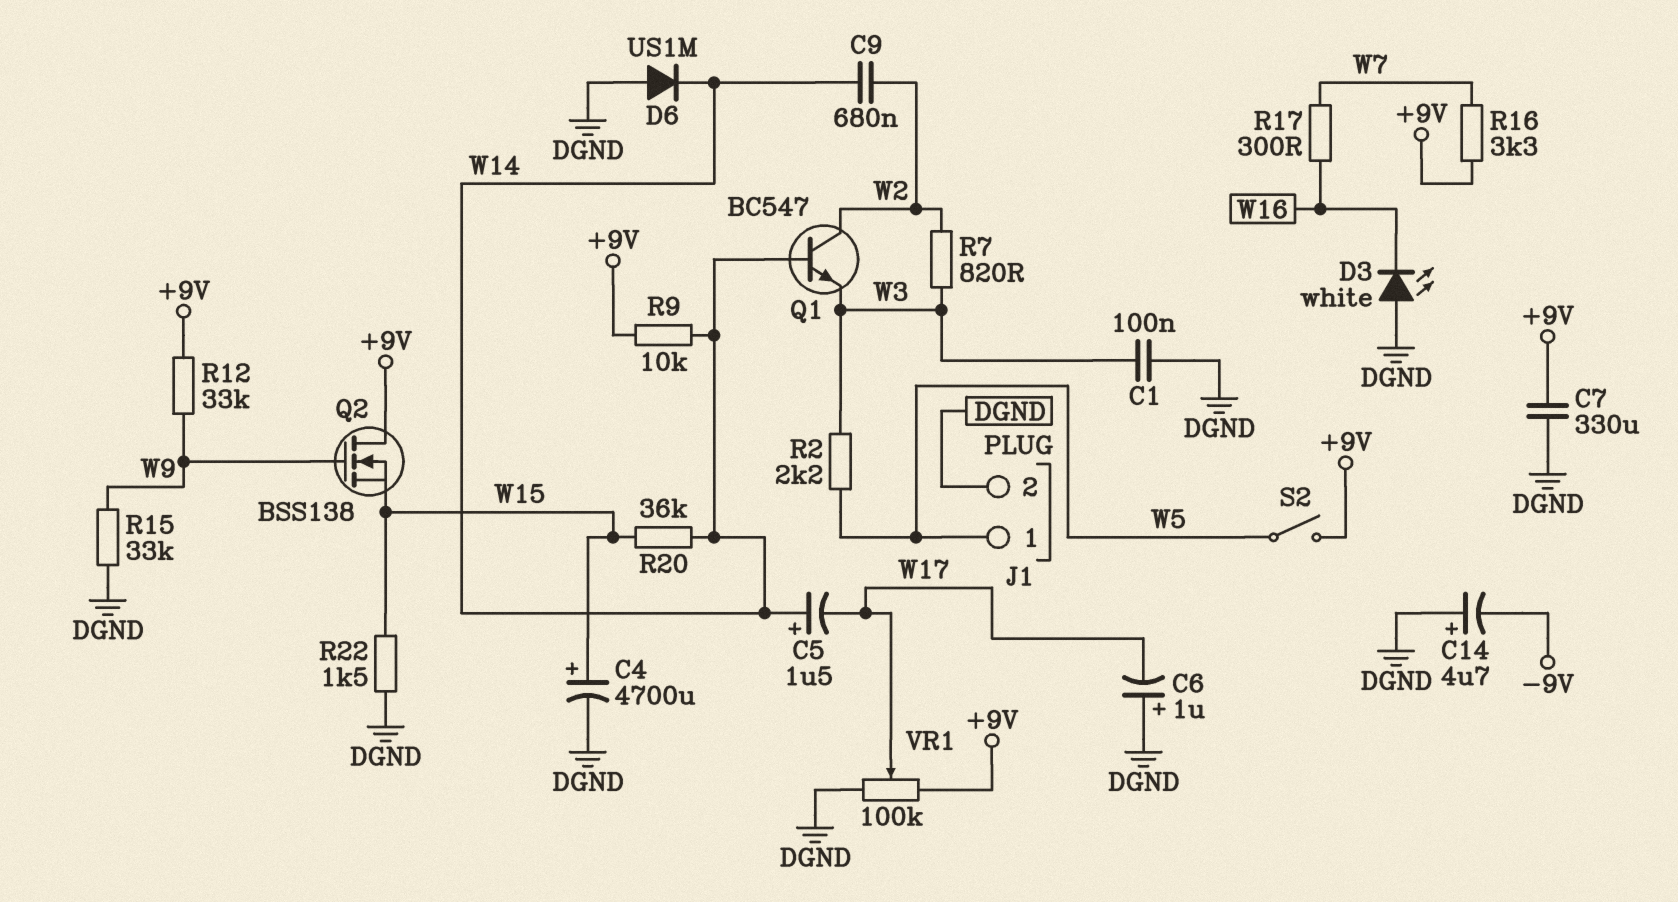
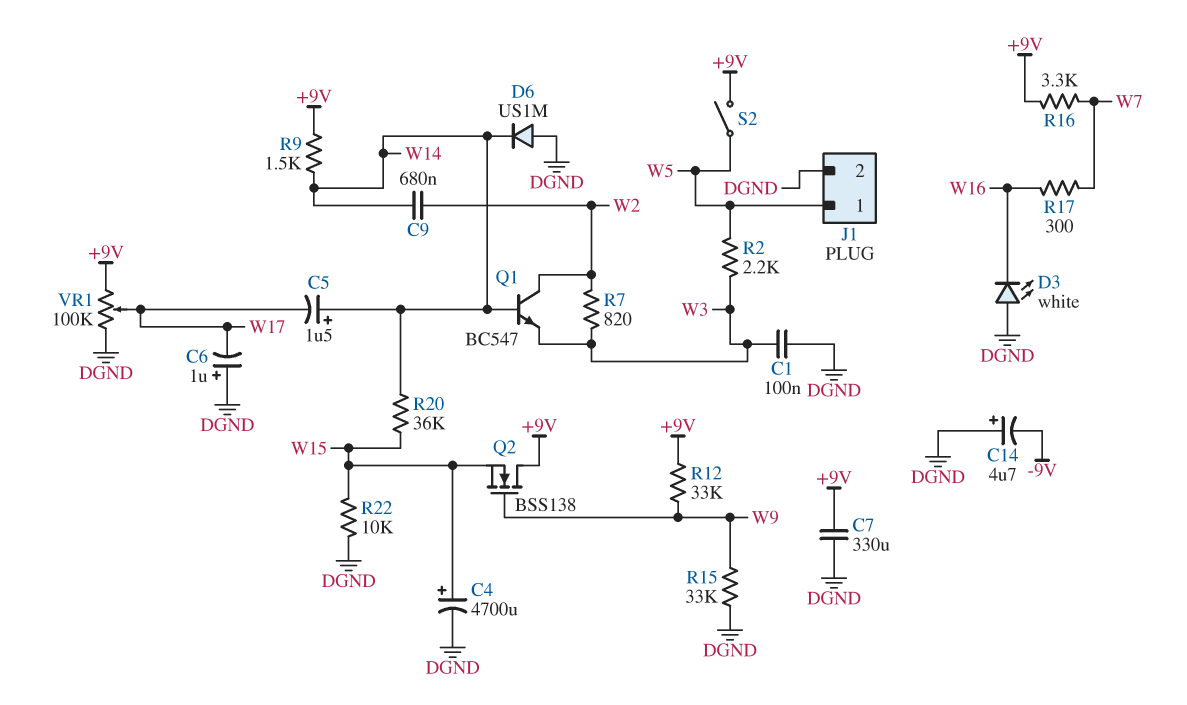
R9: 10k (+9V, W14) -> 1.5k (+9V, W14)
R22: 1.5k (DGND, W15) -> 10k (DGND, W15)

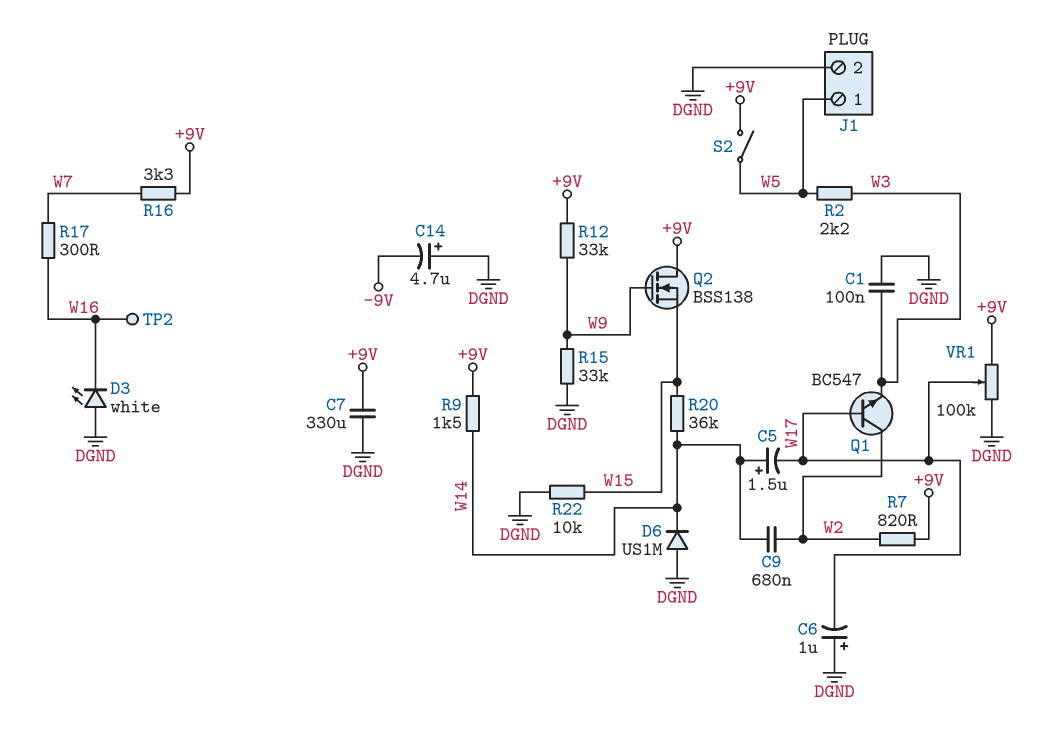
C4: 4700uF (plus W15, minus DGND) -> none
Q1: NPN BC547 (B W14, C W2, E W3) -> NPN BC547 (B W17, C W2, E W3)
R7: 820 (W2, W3) -> 820 (+9V, W2)
TP2: none -> test point (W16)

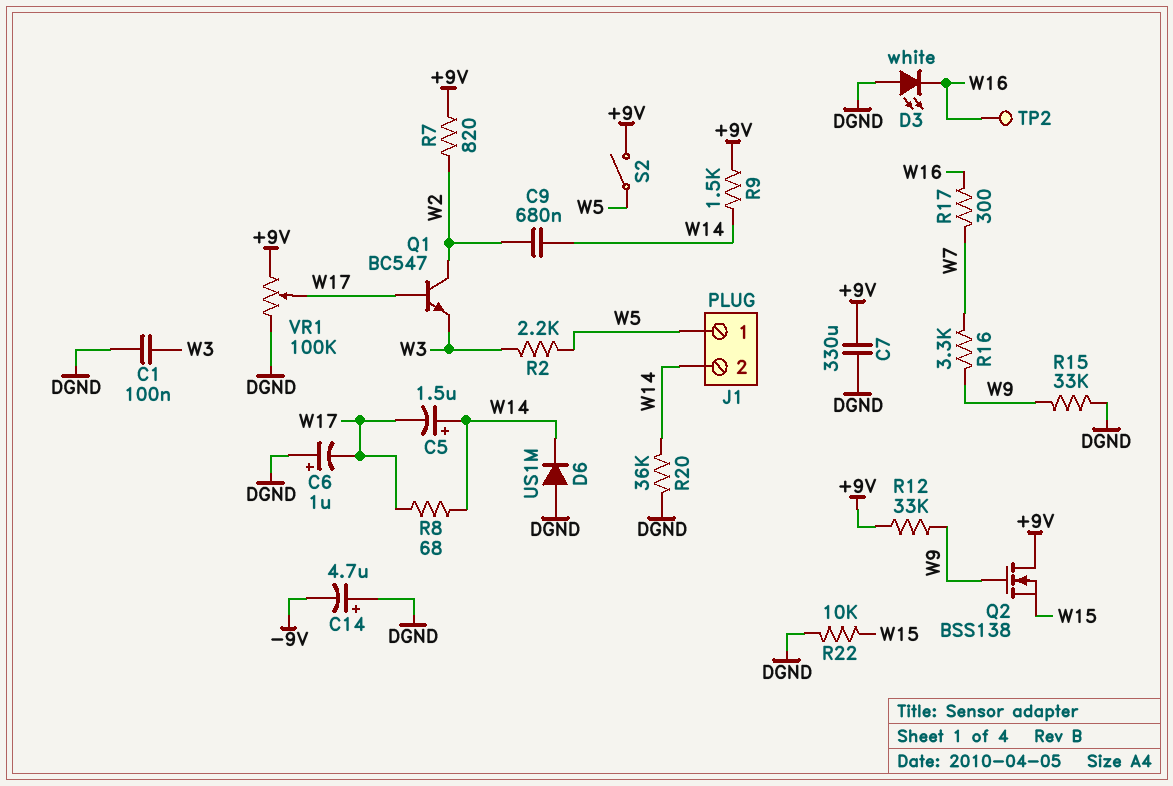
J1 pin 2: DGND -> W14
R8: none -> 68 (W14, W17)
R16: 3.3k (+9V, W7) -> 3.3k (W7, W9)
R20: 36k (W14, W15) -> 36k (DGND, W14)

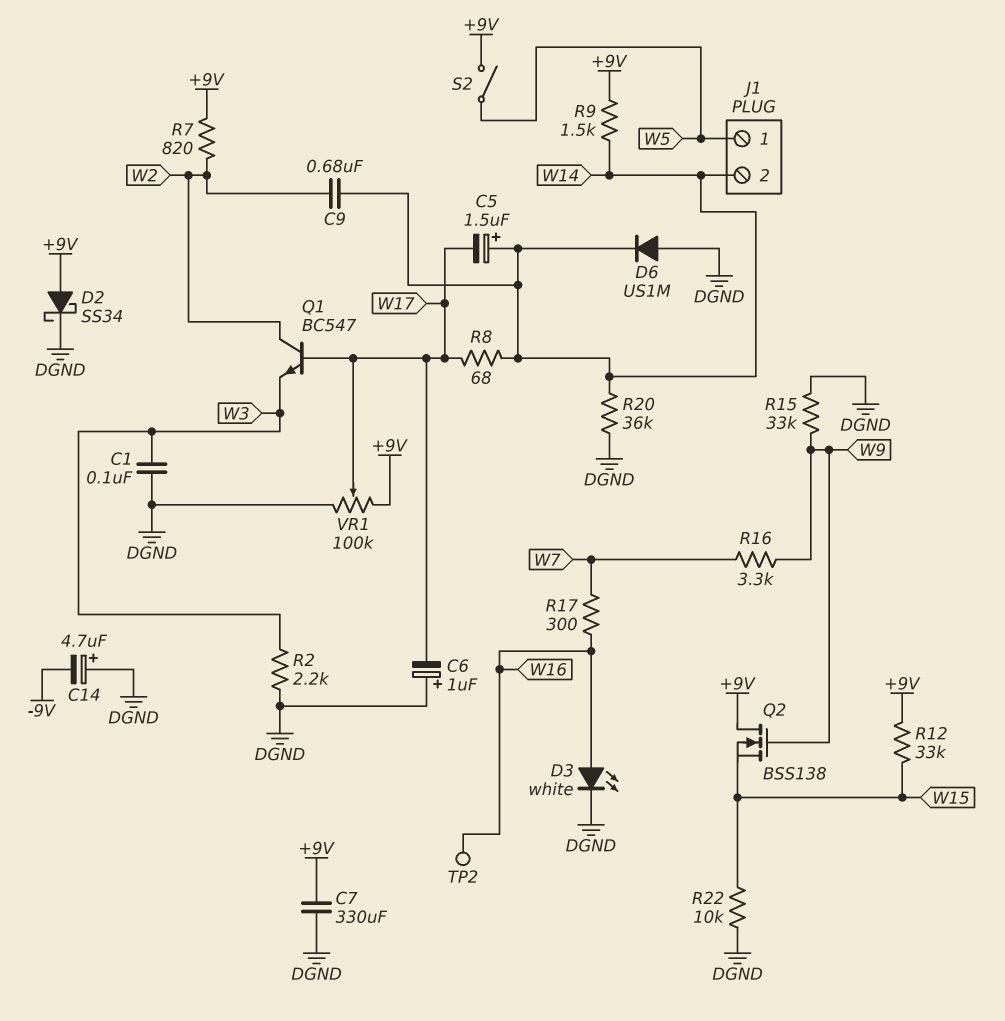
D2: none -> schottky SS34 (A +9V, K DGND)
D3: LED white (A DGND, K W16) -> LED white (A W16, K DGND)
R2: 2.2k (W3, W5) -> 2.2k (DGND, W3)
R12: 33k (+9V, W9) -> 33k (+9V, W15)

